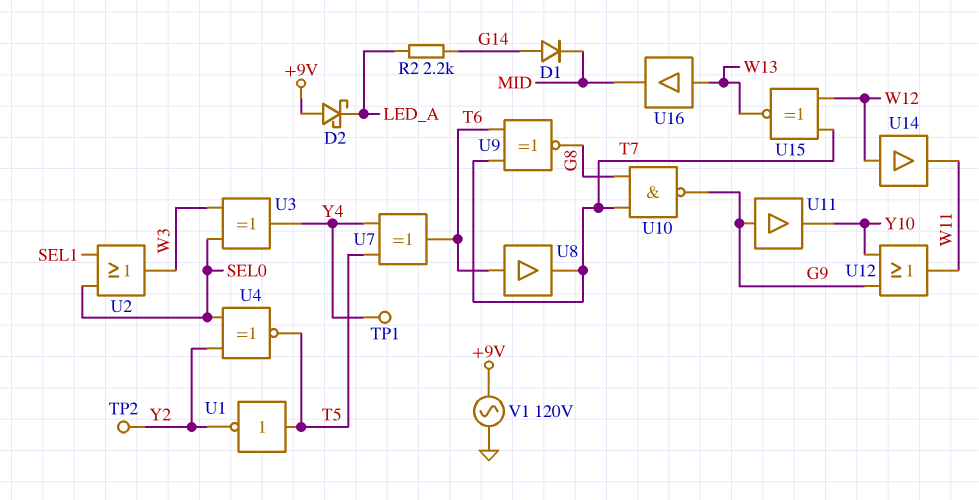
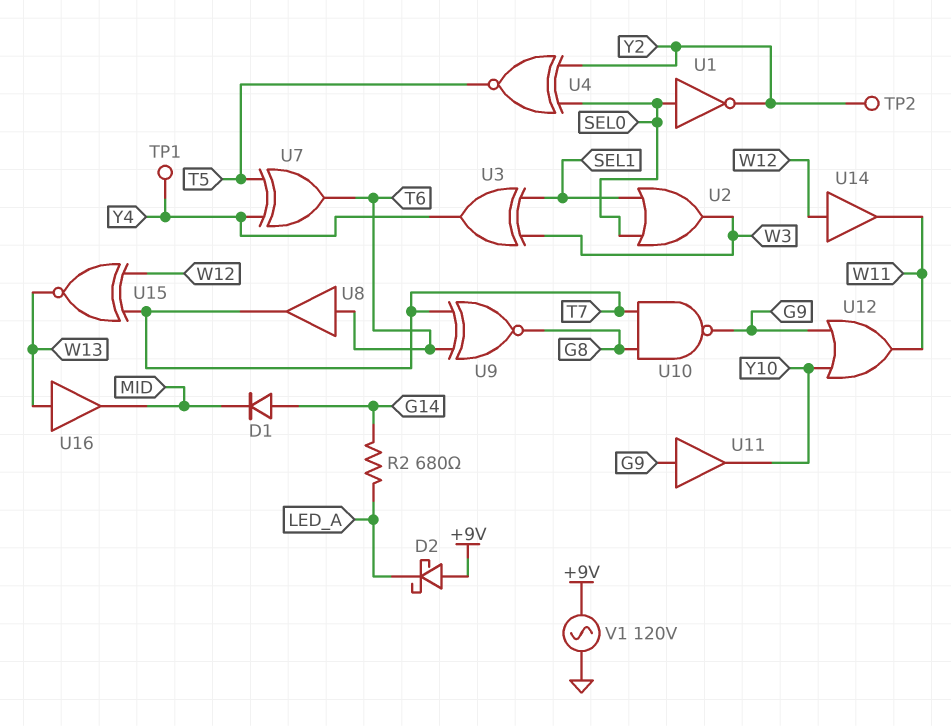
R2: 2.2k (G14, LED_A) -> 680 (G14, LED_A)
U1: NOT (in T5, out Y2) -> NOT (in SEL0, out Y2)
U3: XOR (in SEL0, in W3, out Y4) -> XOR (in SEL1, in W3, out Y4)

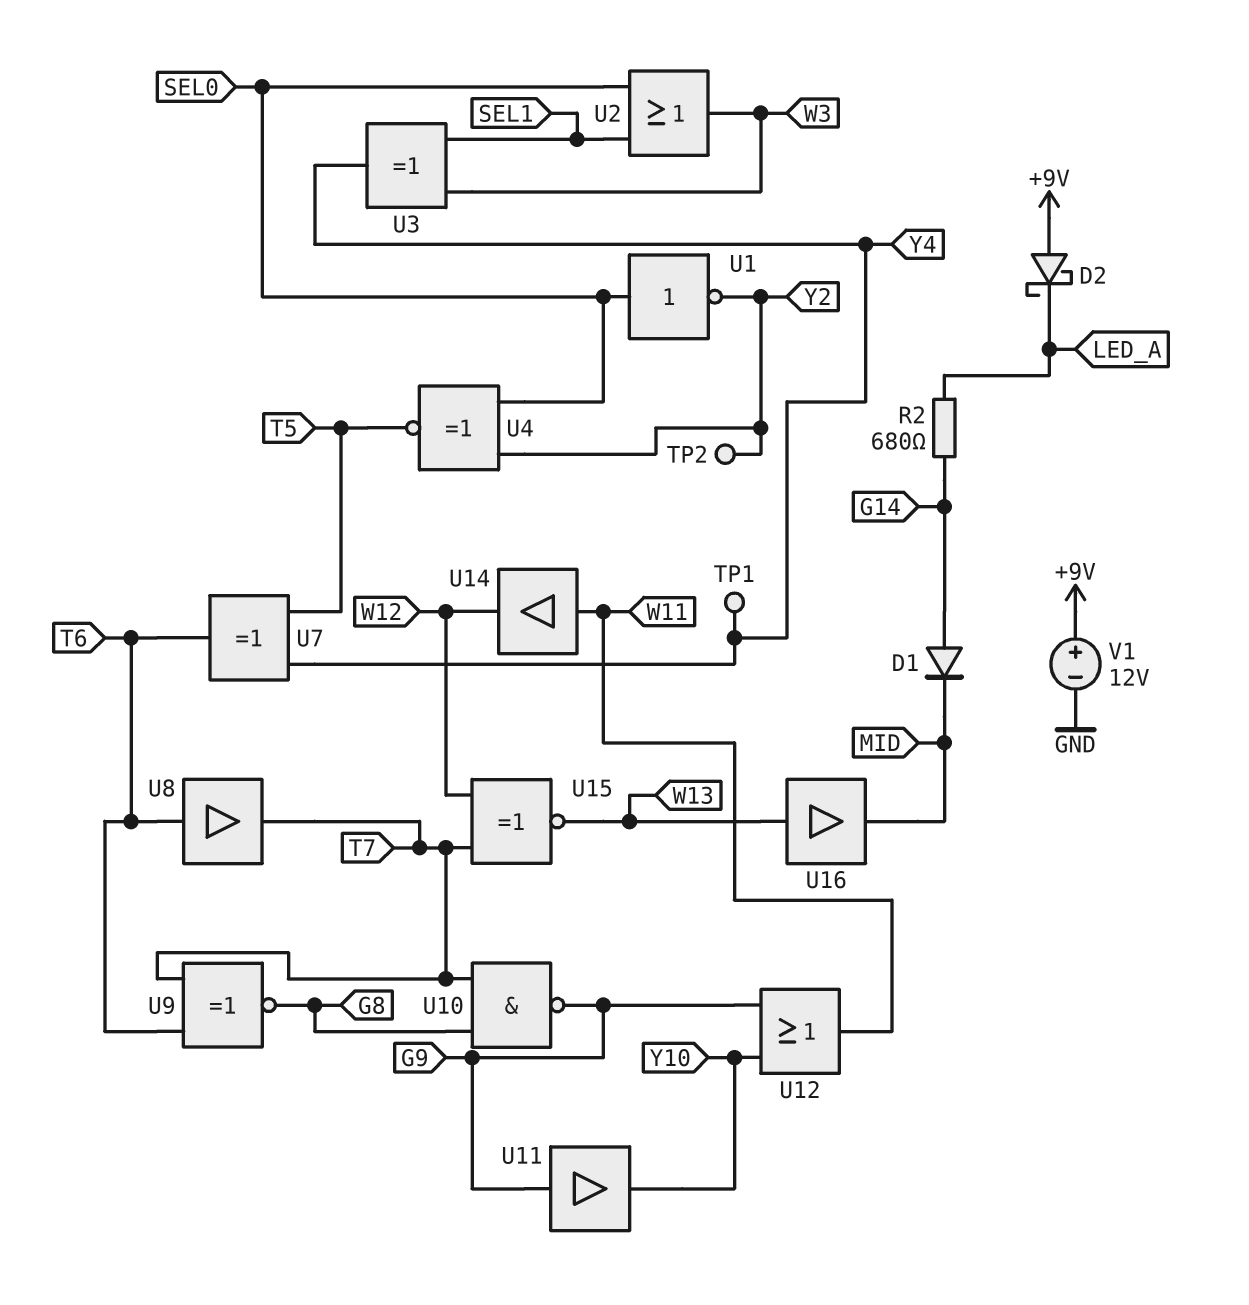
U14: buffer (in W12, out W11) -> buffer (in W11, out W12)
V1: AC 120V (+9V, GND) -> 12V (plus +9V, minus GND)

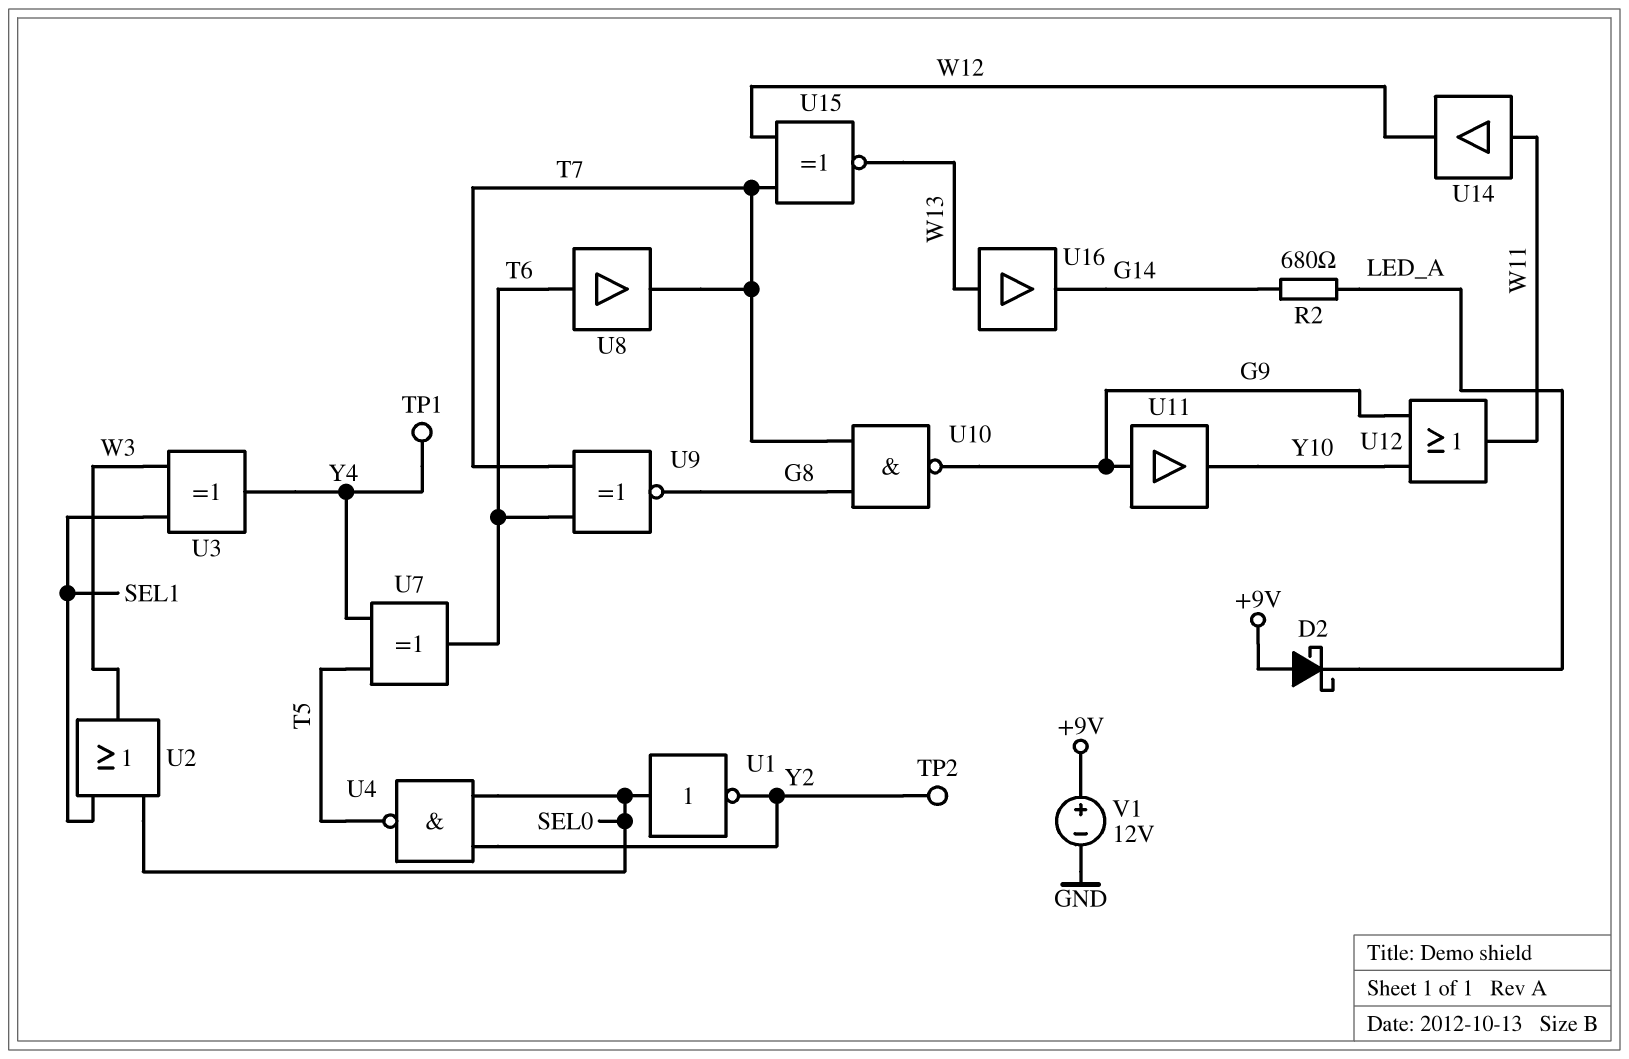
D1: diode (A G14, K MID) -> none
U4: XNOR (in SEL0, in Y2, out T5) -> NAND (in SEL0, in Y2, out T5)
U16: buffer (in W13, out MID) -> buffer (in W13, out G14)

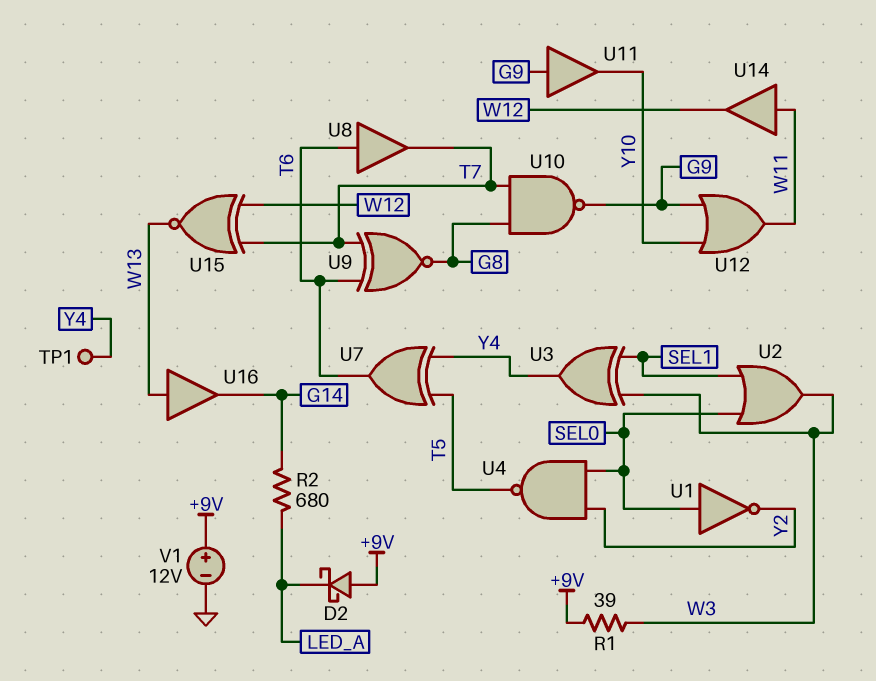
R1: none -> 39 (+9V, W3)
TP2: test point (Y2) -> none

